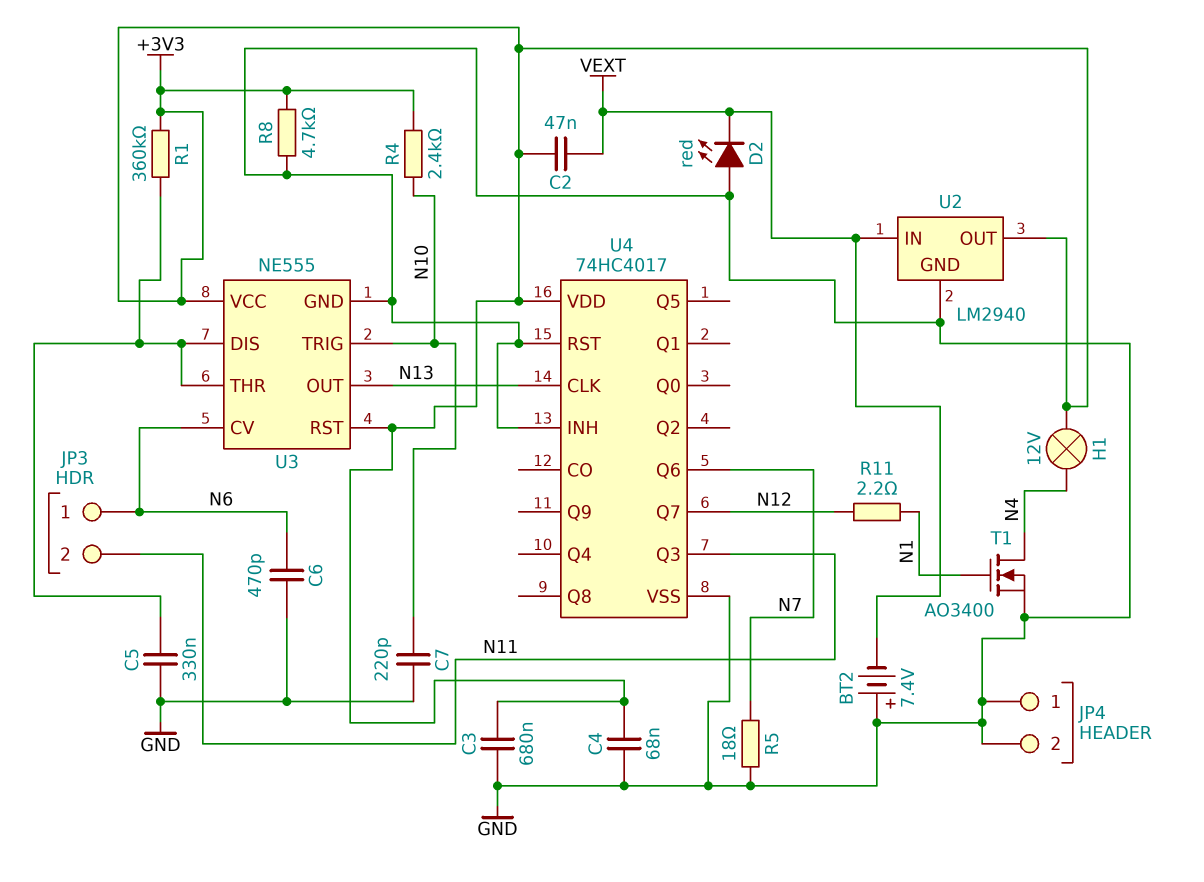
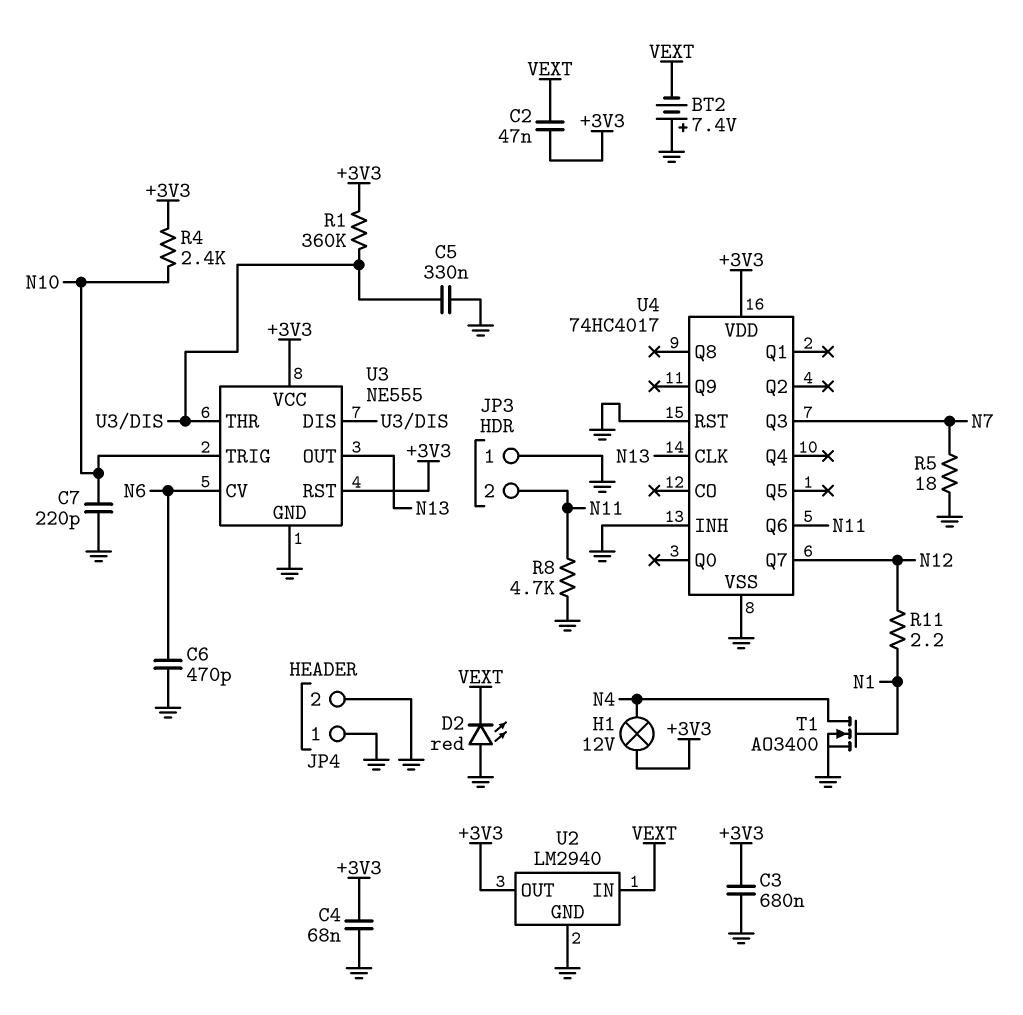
JP3 pin 1: N6 -> GND
R8: 4.7k (+3V3, GND) -> 4.7k (GND, N11)
U4 pin Q3: N11 -> N7
U4 pin Q6: N7 -> N11

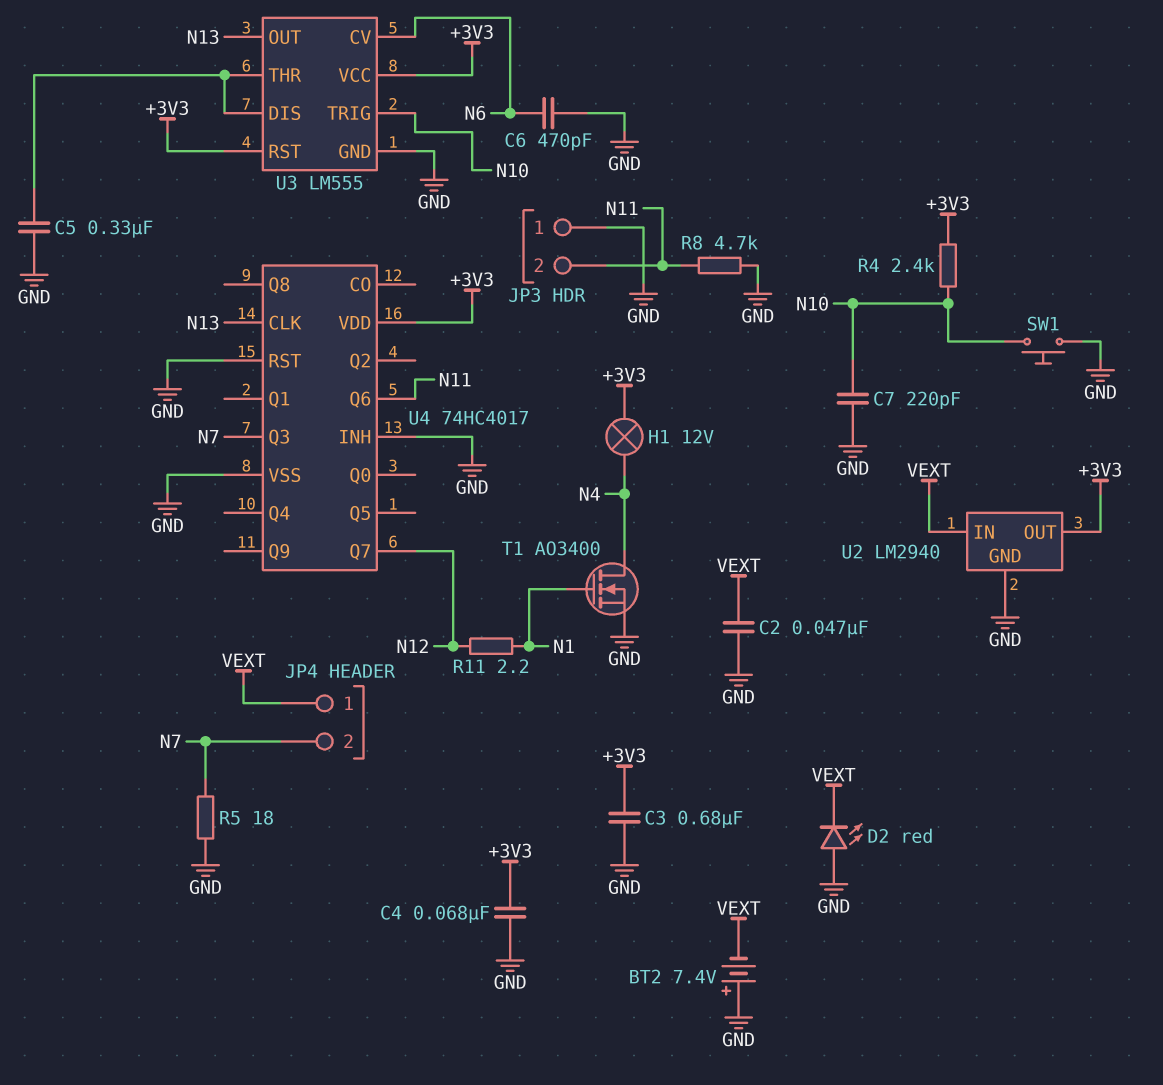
C2: 47nF (+3V3, VEXT) -> 47nF (GND, VEXT)
JP4 pin 1: GND -> VEXT
JP4 pin 2: GND -> N7
R1: 360k (+3V3, U3/DIS) -> none
SW1: none -> button (GND, N10)
U3: NE555 -> LM555

